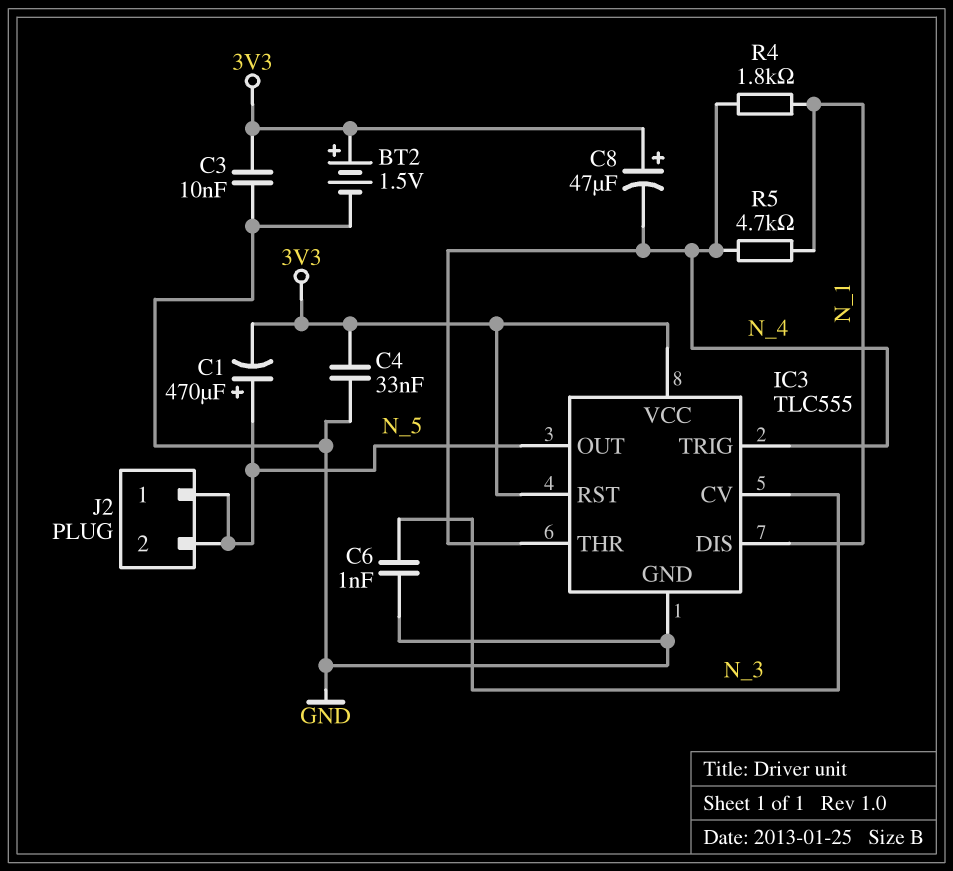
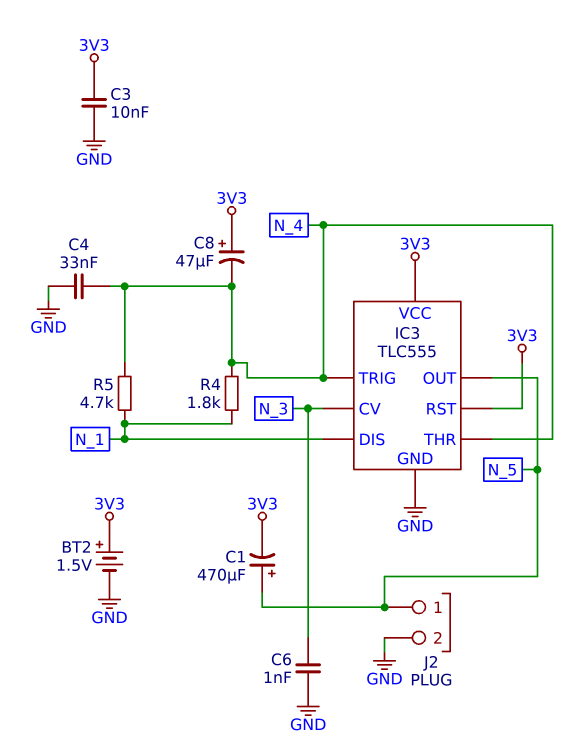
C4: 33nF (3V3, GND) -> 33nF (GND, N_4)
J2 pin 2: N_5 -> GND

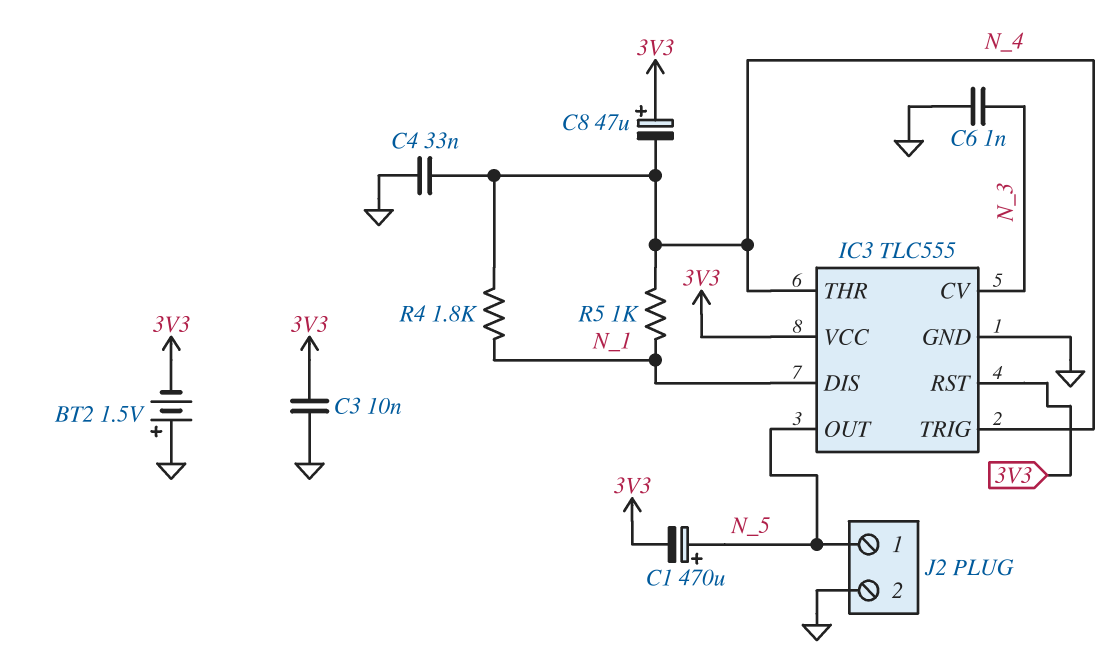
BT2: 1.5V (plus 3V3, minus GND) -> 1.5V (plus GND, minus 3V3)
R5: 4.7k (N_1, N_4) -> 1k (N_1, N_4)

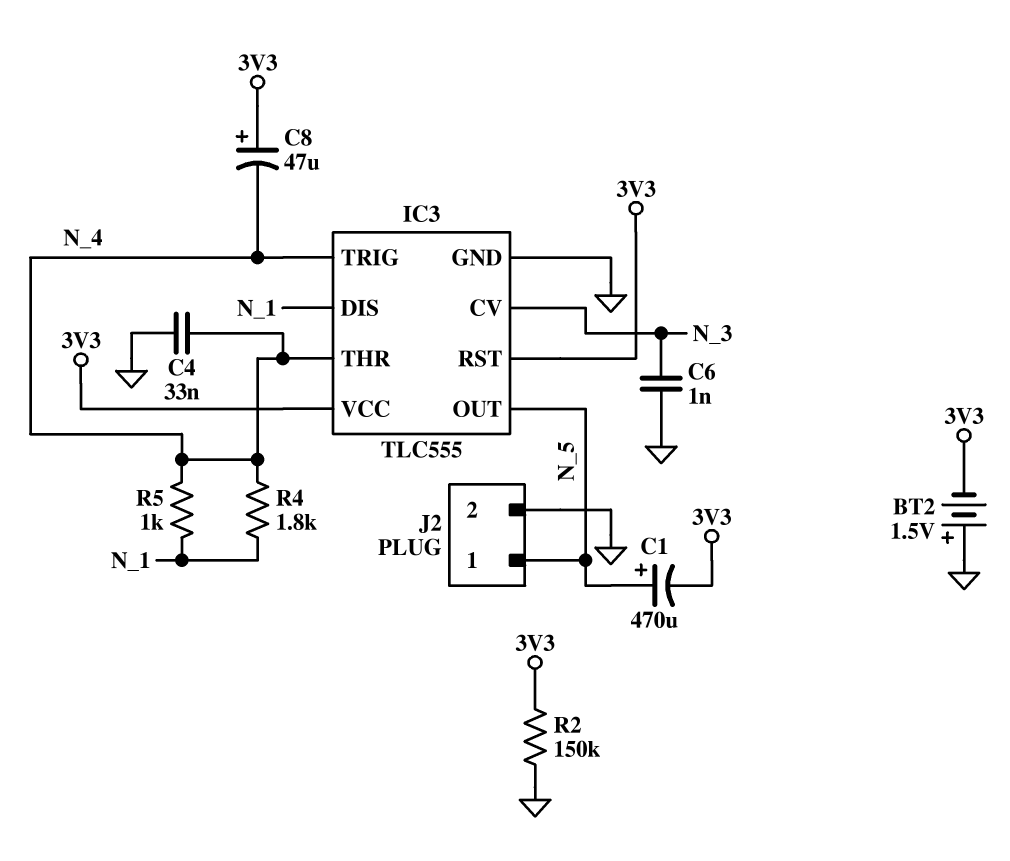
C3: 10nF (3V3, GND) -> none
R2: none -> 150k (3V3, GND)

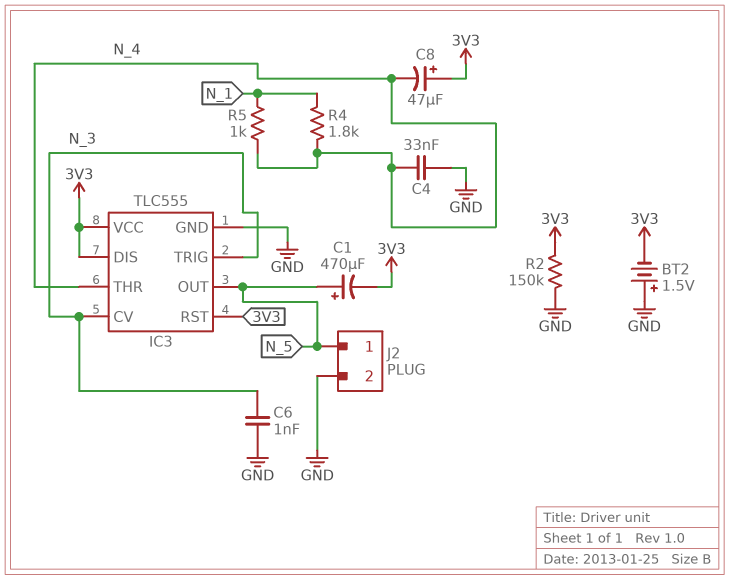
IC3 pin DIS: N_1 -> 3V3
IC3 pin TRIG: N_4 -> N_3

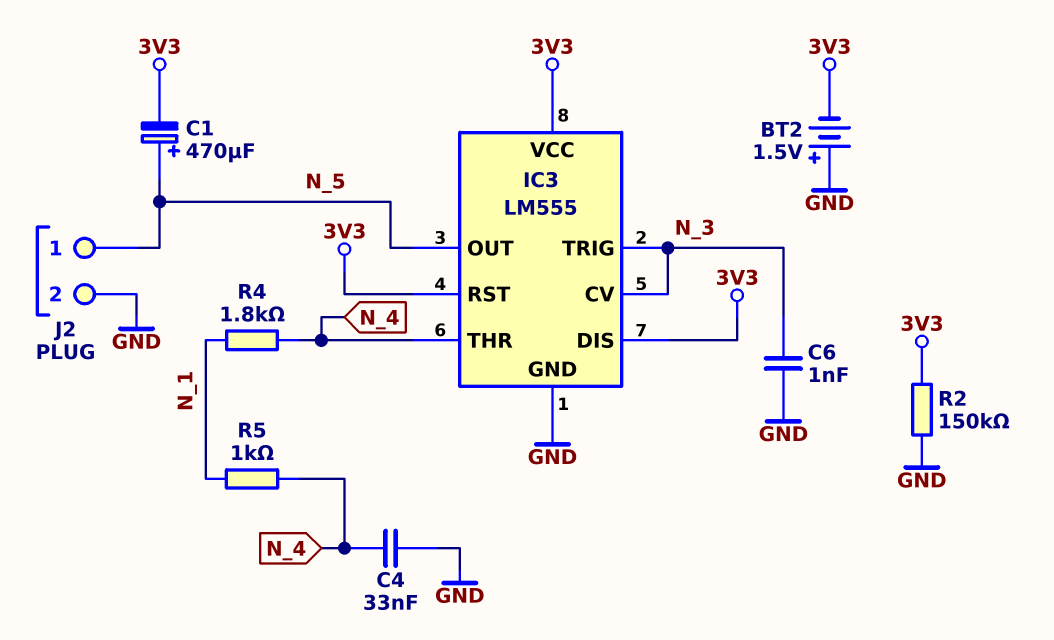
C8: 47uF (plus 3V3, minus N_4) -> none
IC3: TLC555 -> LM555

